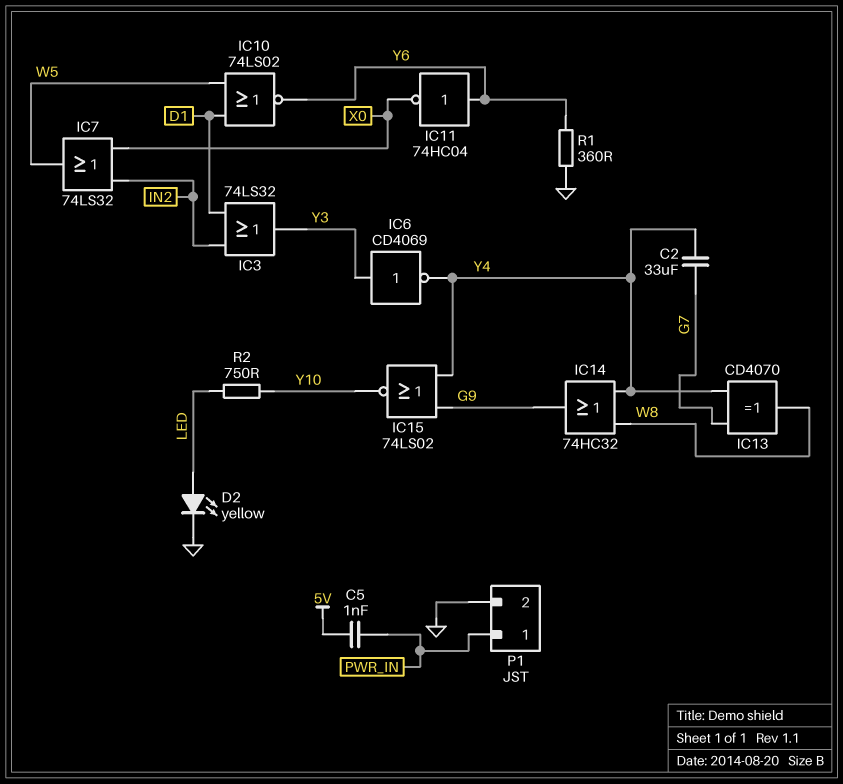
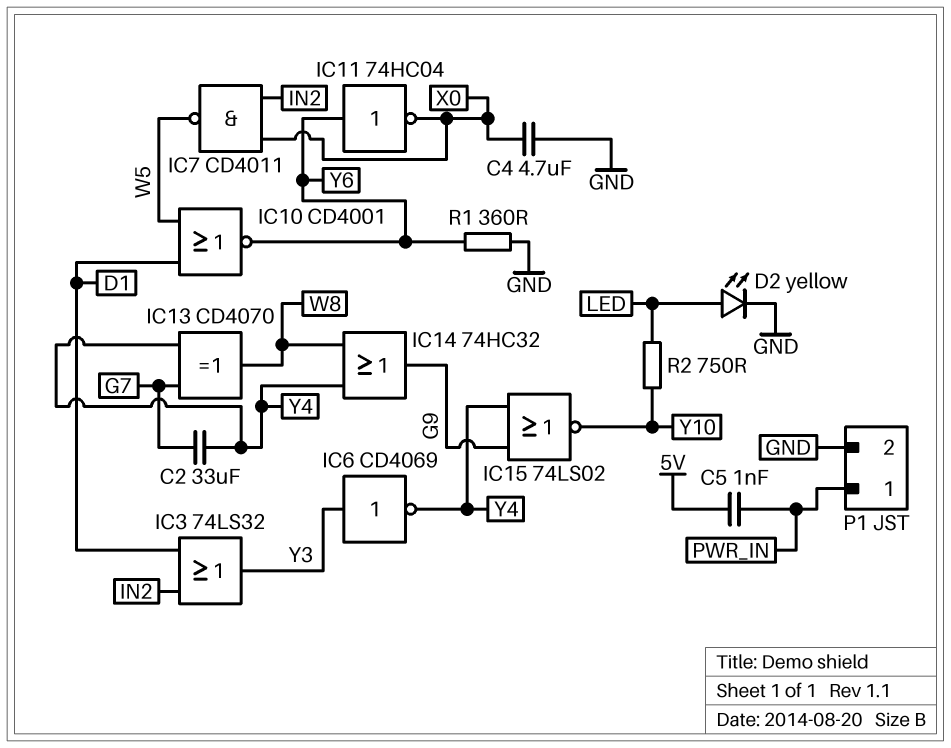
C4: none -> 4.7uF (GND, X0)
IC7: OR 74LS32 (in IN2, in X0, out W5) -> NAND CD4011 (in IN2, in X0, out W5)
IC10: NOR 74LS02 (in D1, in W5, out Y6) -> NOR CD4001 (in D1, in W5, out Y6)

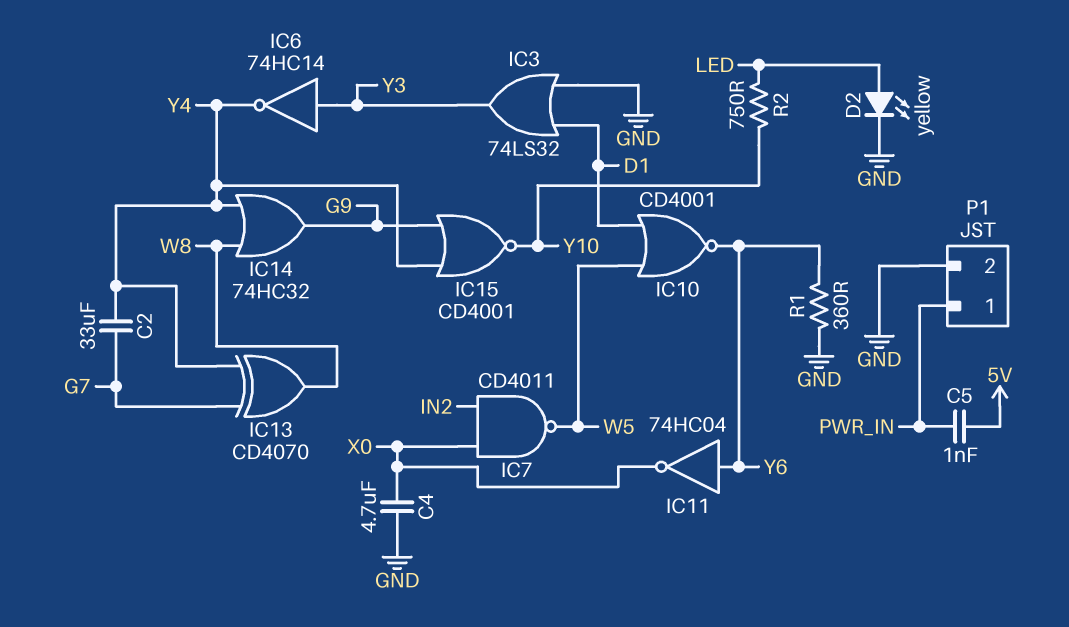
IC3: OR 74LS32 (in D1, in IN2, out Y3) -> OR 74LS32 (in D1, in GND, out Y3)
IC6: NOT CD4069 (in Y3, out Y4) -> NOT 74HC14 (in Y3, out Y4)
IC15: NOR 74LS02 (in G9, in Y4, out Y10) -> NOR CD4001 (in G9, in Y4, out Y10)

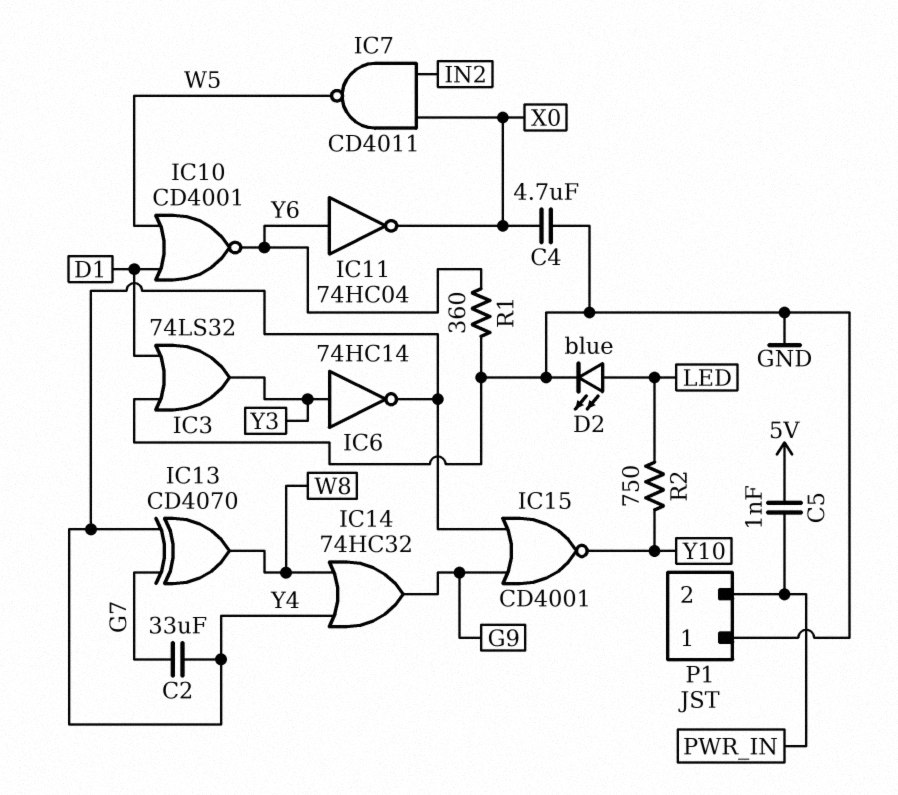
D2: LED yellow (A LED, K GND) -> LED blue (A LED, K GND)
P1 pin 1: PWR_IN -> GND
P1 pin 2: GND -> PWR_IN

